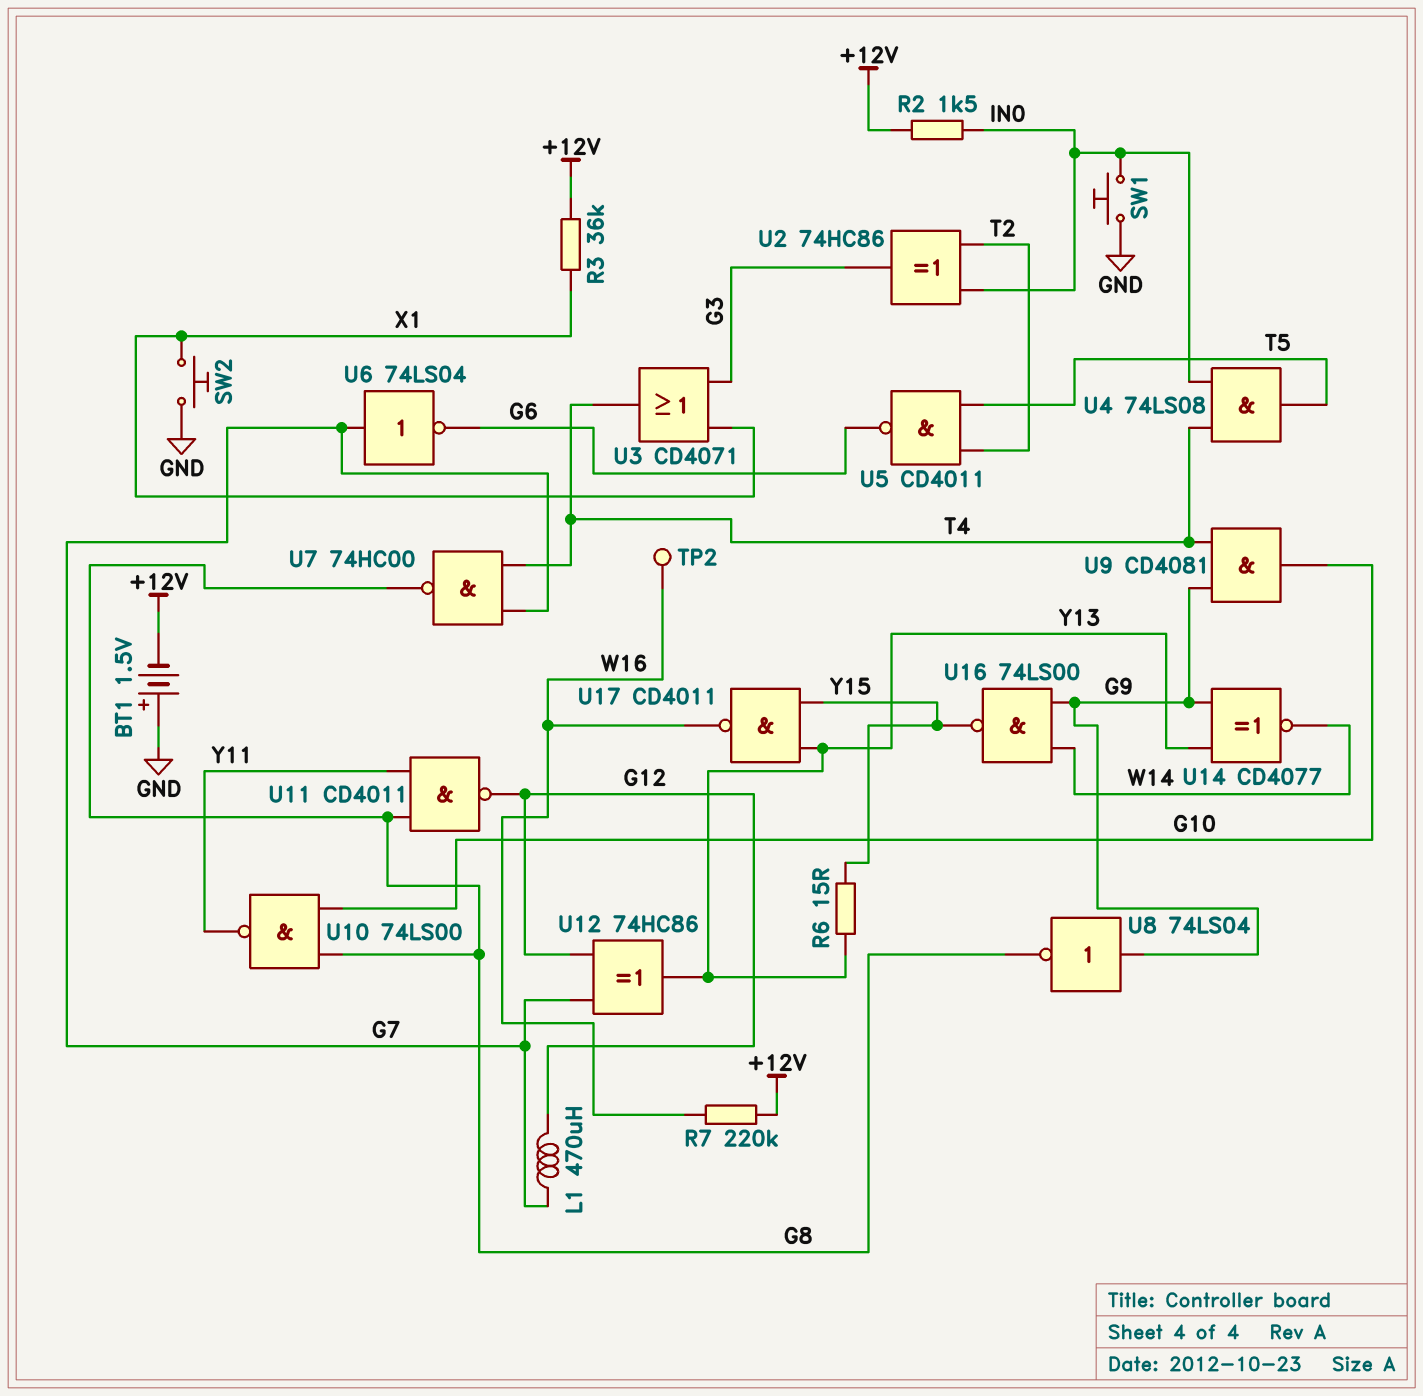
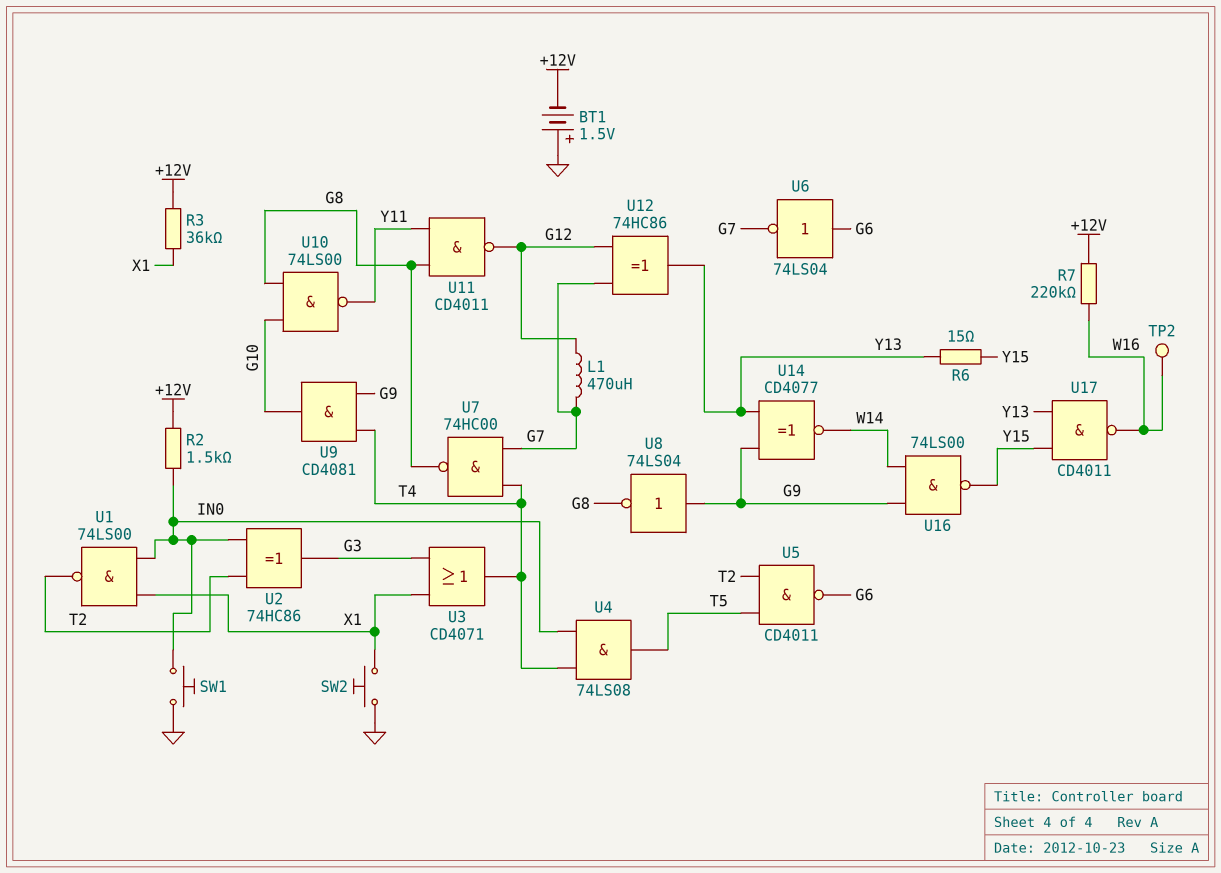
U1: none -> NAND 74LS00 (in IN0, in X1, out T2)
U6: NOT 74LS04 (in G7, out G6) -> NOT 74LS04 (in G6, out G7)

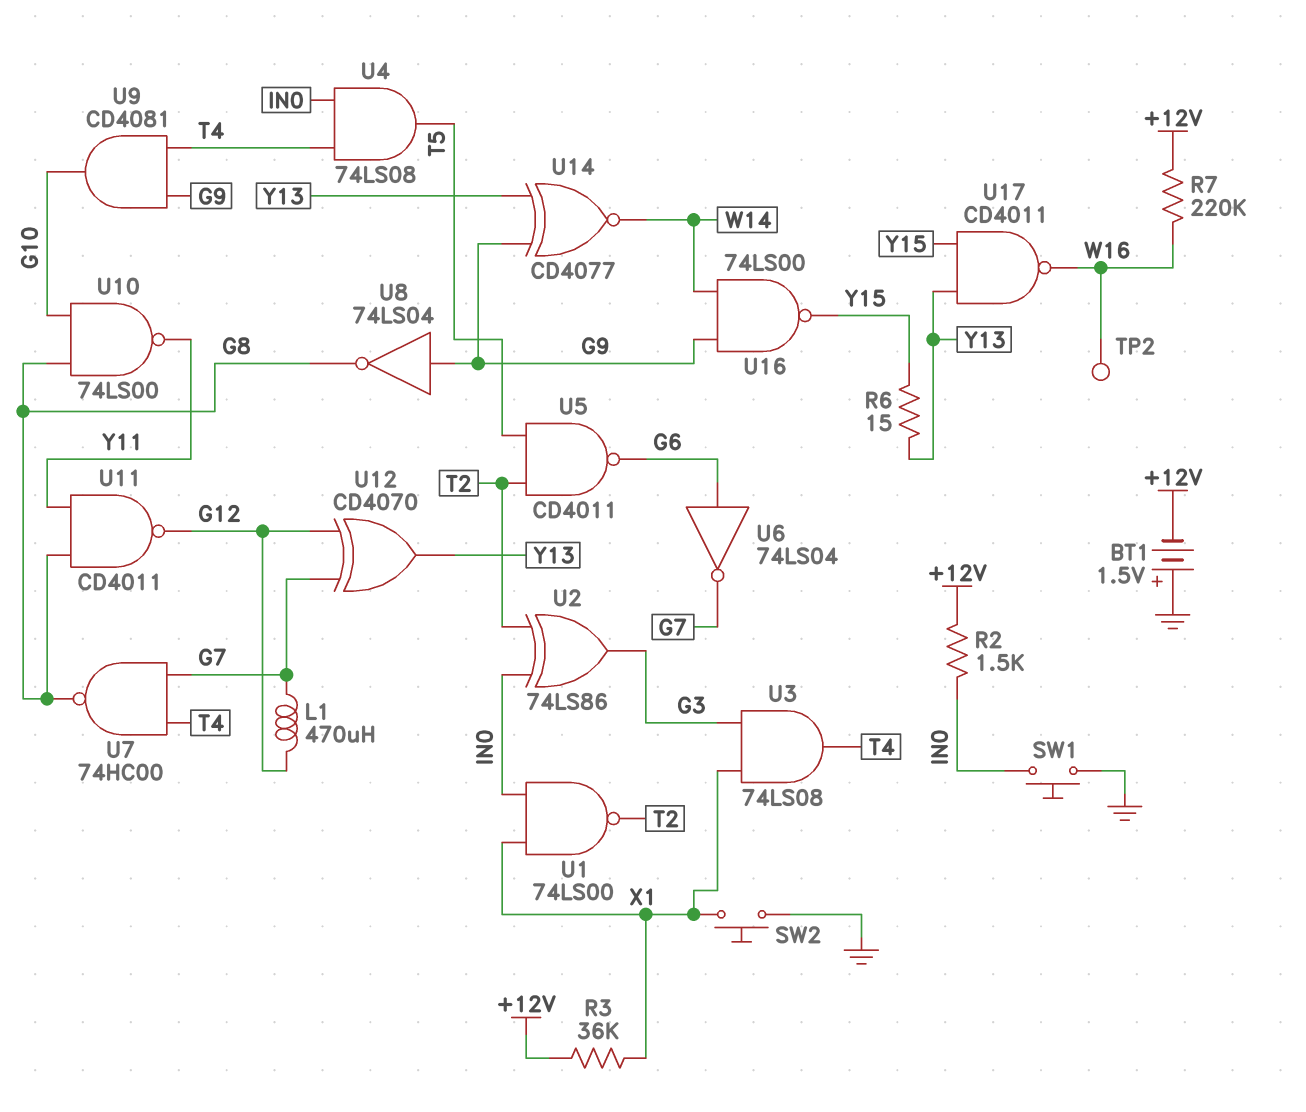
U2: XOR 74HC86 (in IN0, in T2, out G3) -> XOR 74LS86 (in IN0, in T2, out G3)
U3: OR CD4071 (in G3, in X1, out T4) -> AND 74LS08 (in G3, in X1, out T4)
U12: XOR 74HC86 (in G7, in G12, out Y13) -> XOR CD4070 (in G7, in G12, out Y13)

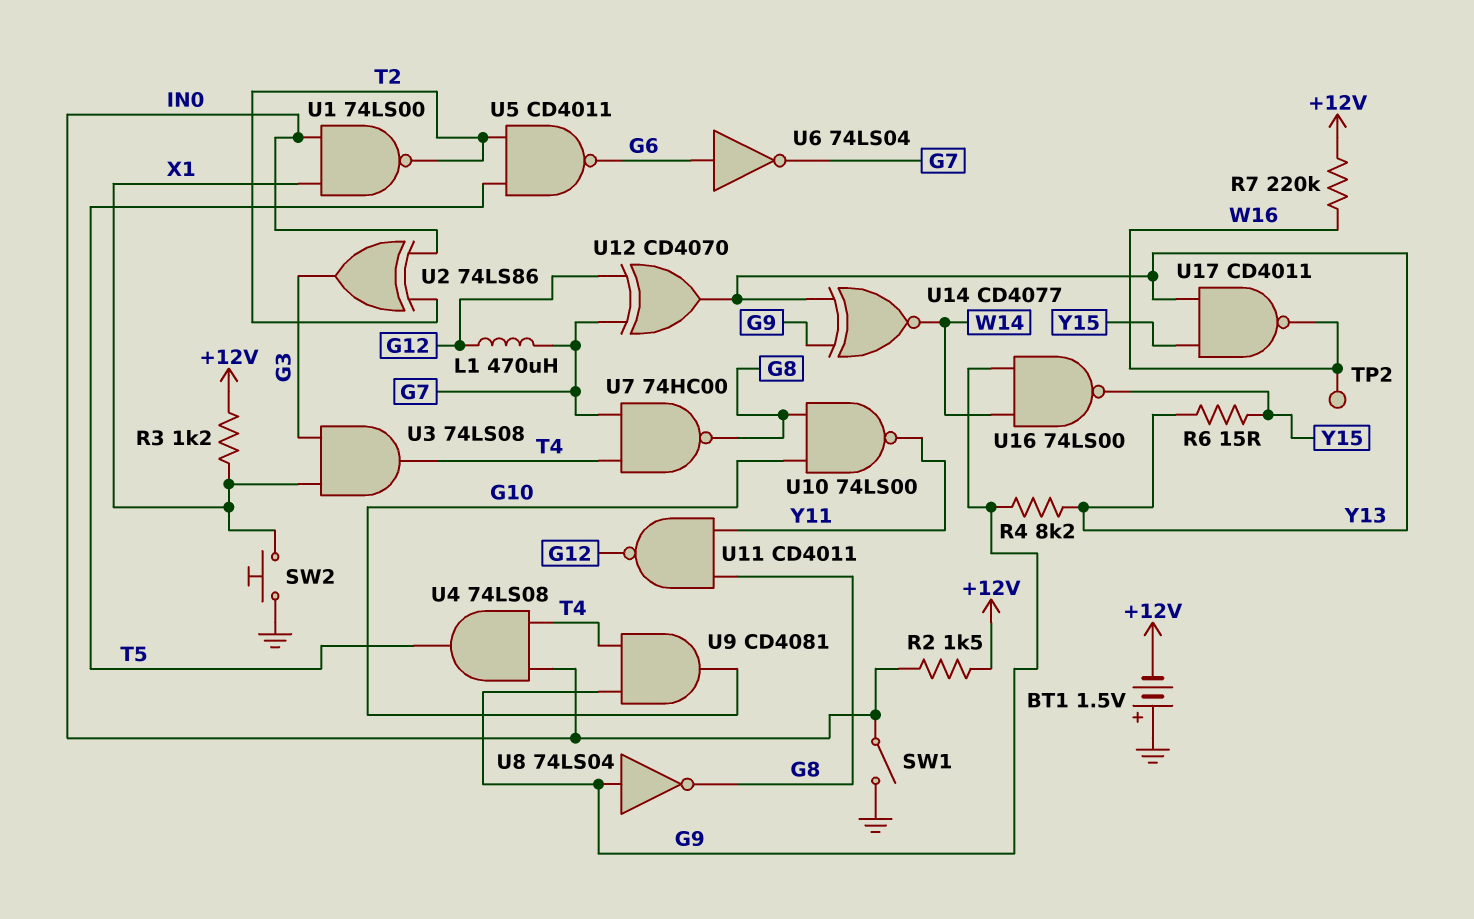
R3: 36k (+12V, X1) -> 1.2k (+12V, X1)
R4: none -> 8.2k (G9, Y13)
SW1: button (GND, IN0) -> switch (GND, IN0)

